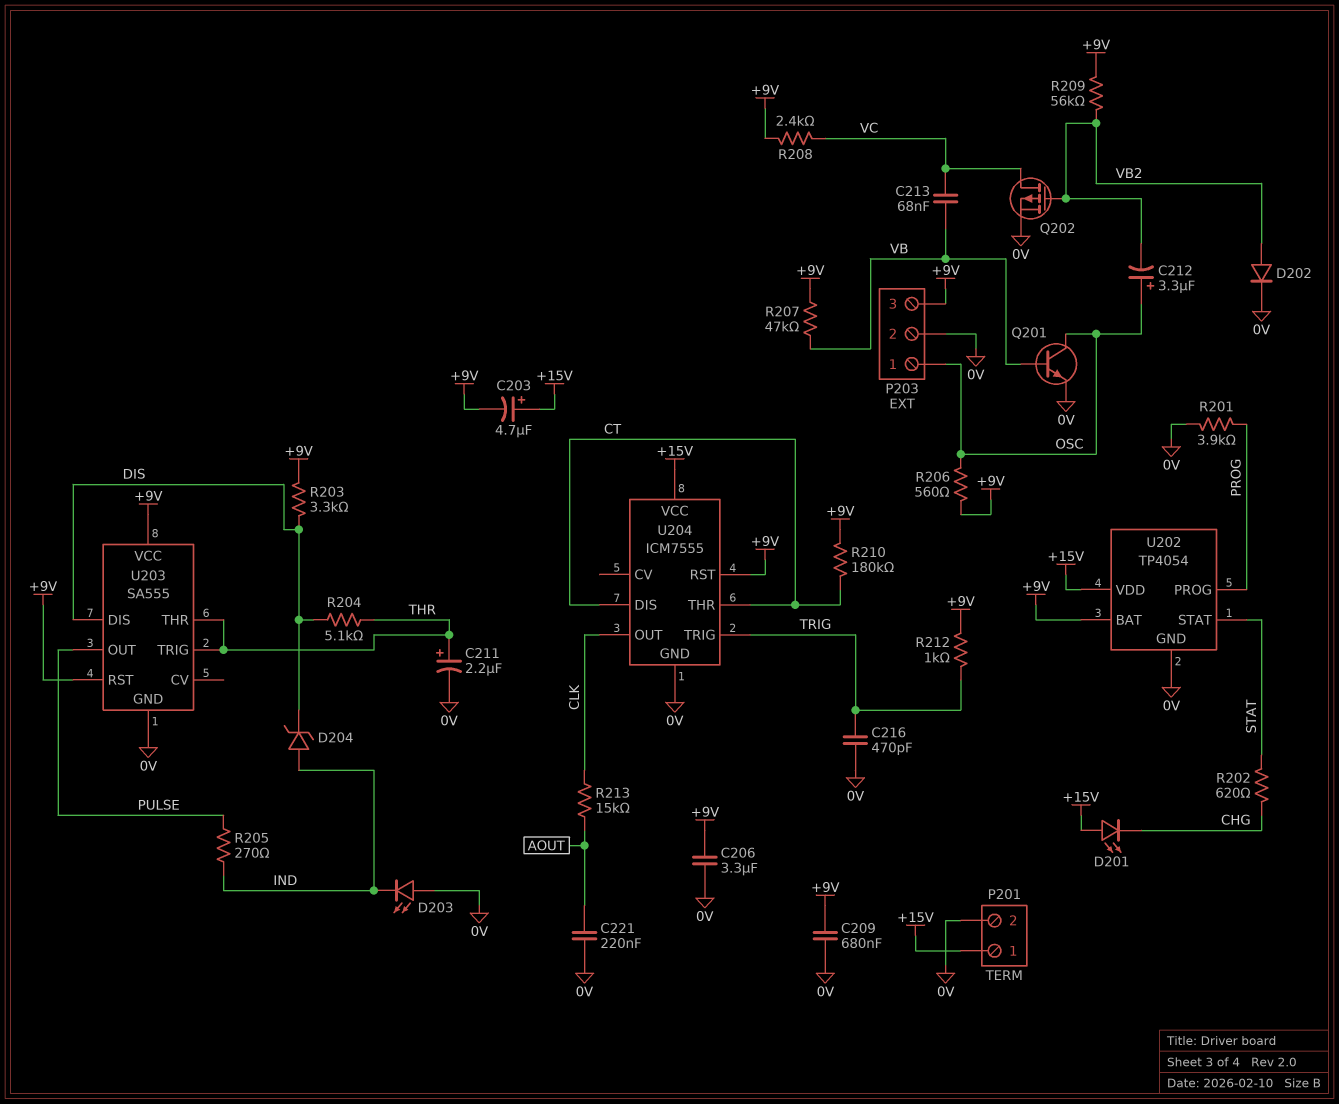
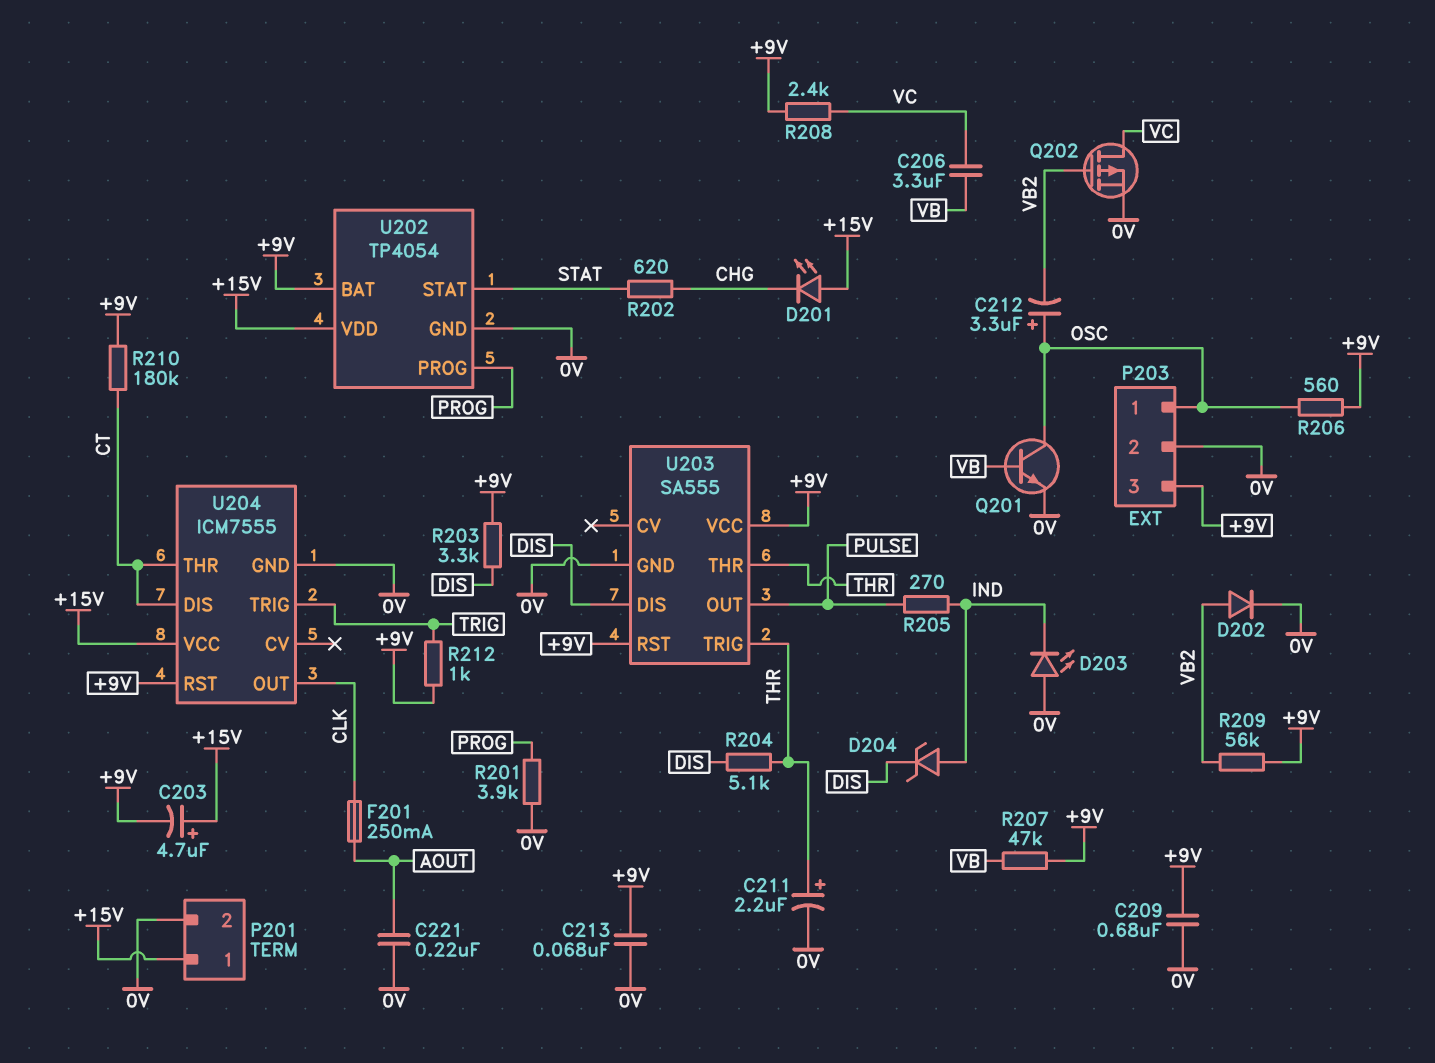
C206: 3.3uF (+9V, 0V) -> 3.3uF (VB, VC)
C213: 68nF (VB, VC) -> 68nF (+9V, 0V)
C216: 470pF (0V, TRIG) -> none
F201: none -> 250mA (AOUT, CLK)
R213: 15k (AOUT, CLK) -> none

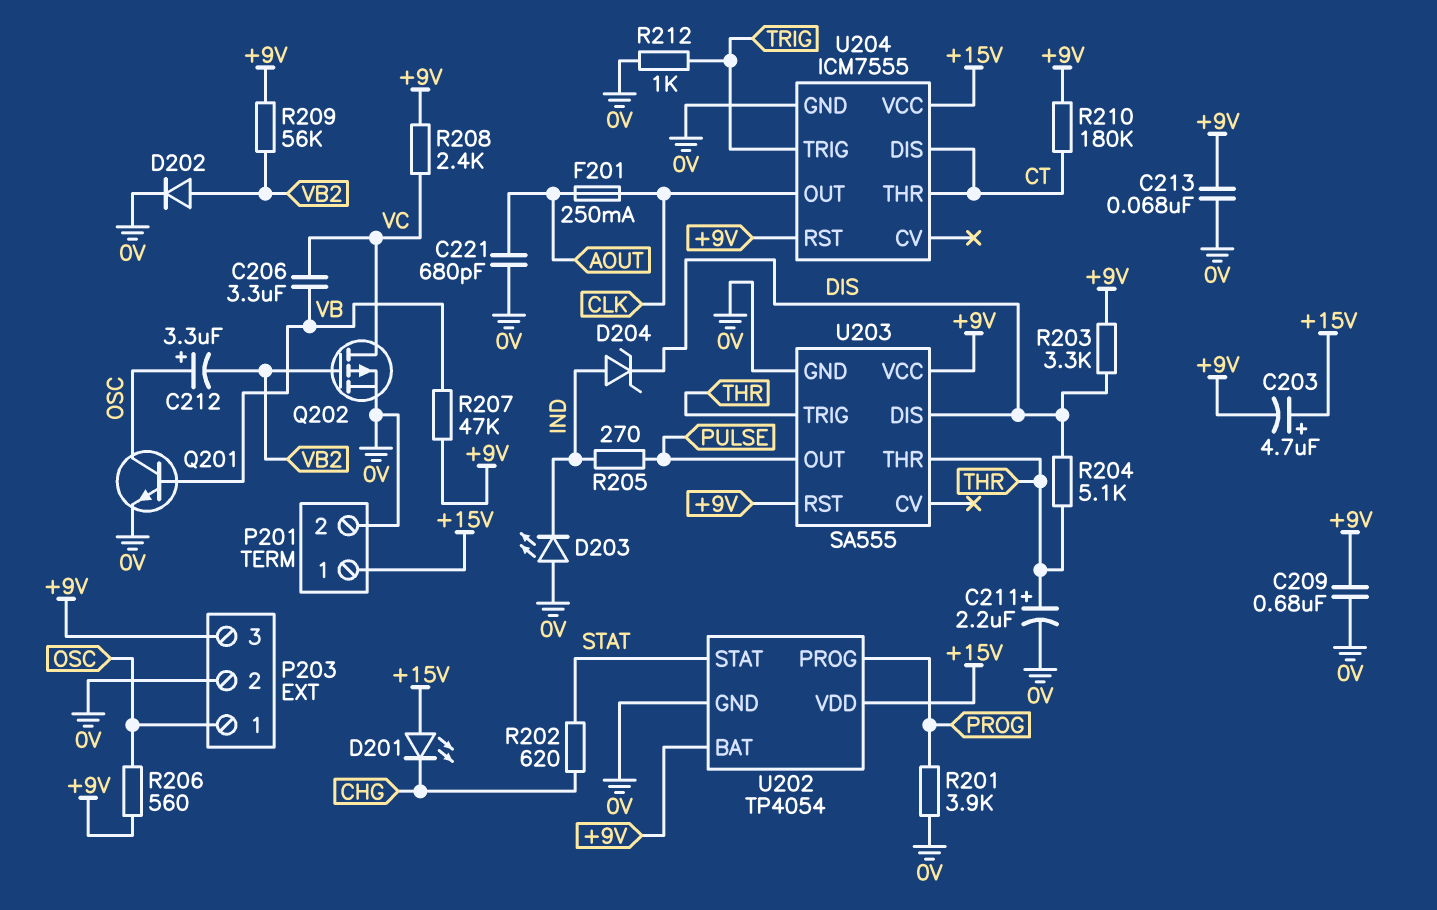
C221: 220nF (0V, AOUT) -> 680pF (0V, AOUT)
R212: 1k (+9V, TRIG) -> 1k (0V, TRIG)

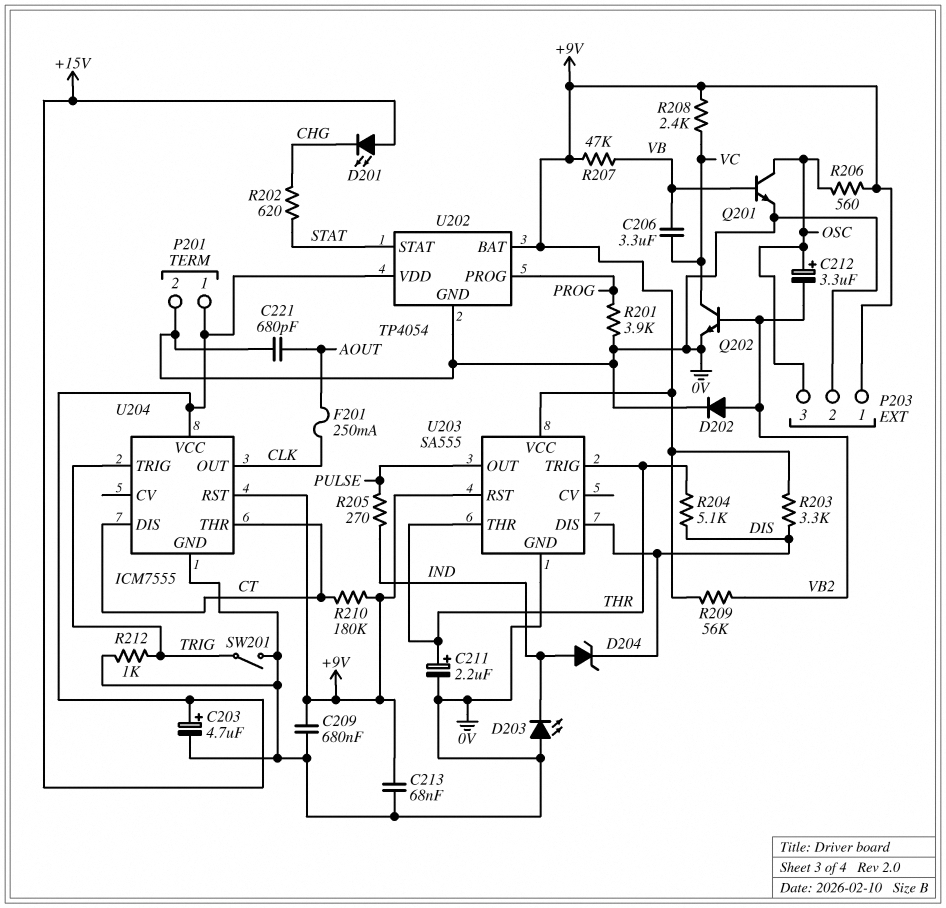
C203: 4.7uF (plus +15V, minus +9V) -> 4.7uF (plus +15V, minus 0V)
P203 pin 1: OSC -> +9V
P203 pin 3: +9V -> OSC
Q202: PMOS (G VB2, D VC, S 0V) -> NPN (B VB2, C VC, E 0V)
SW201: none -> switch (0V, TRIG)

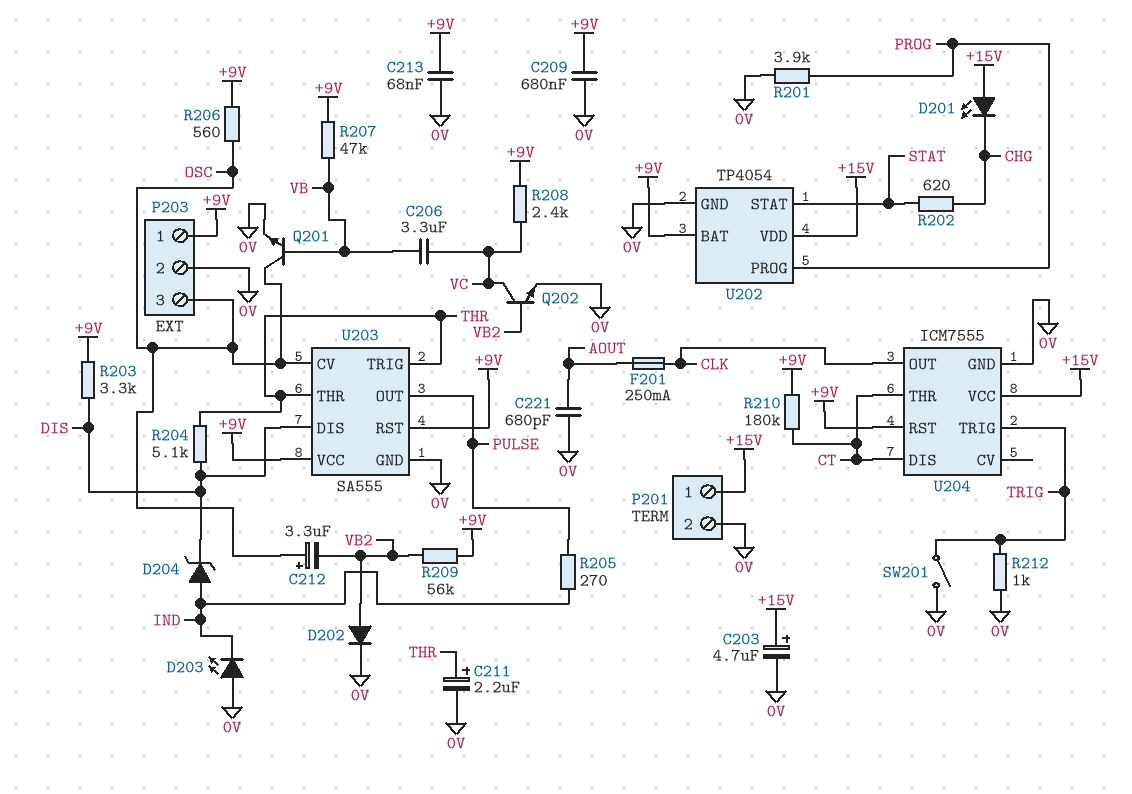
U203 pin CV: none -> OSC

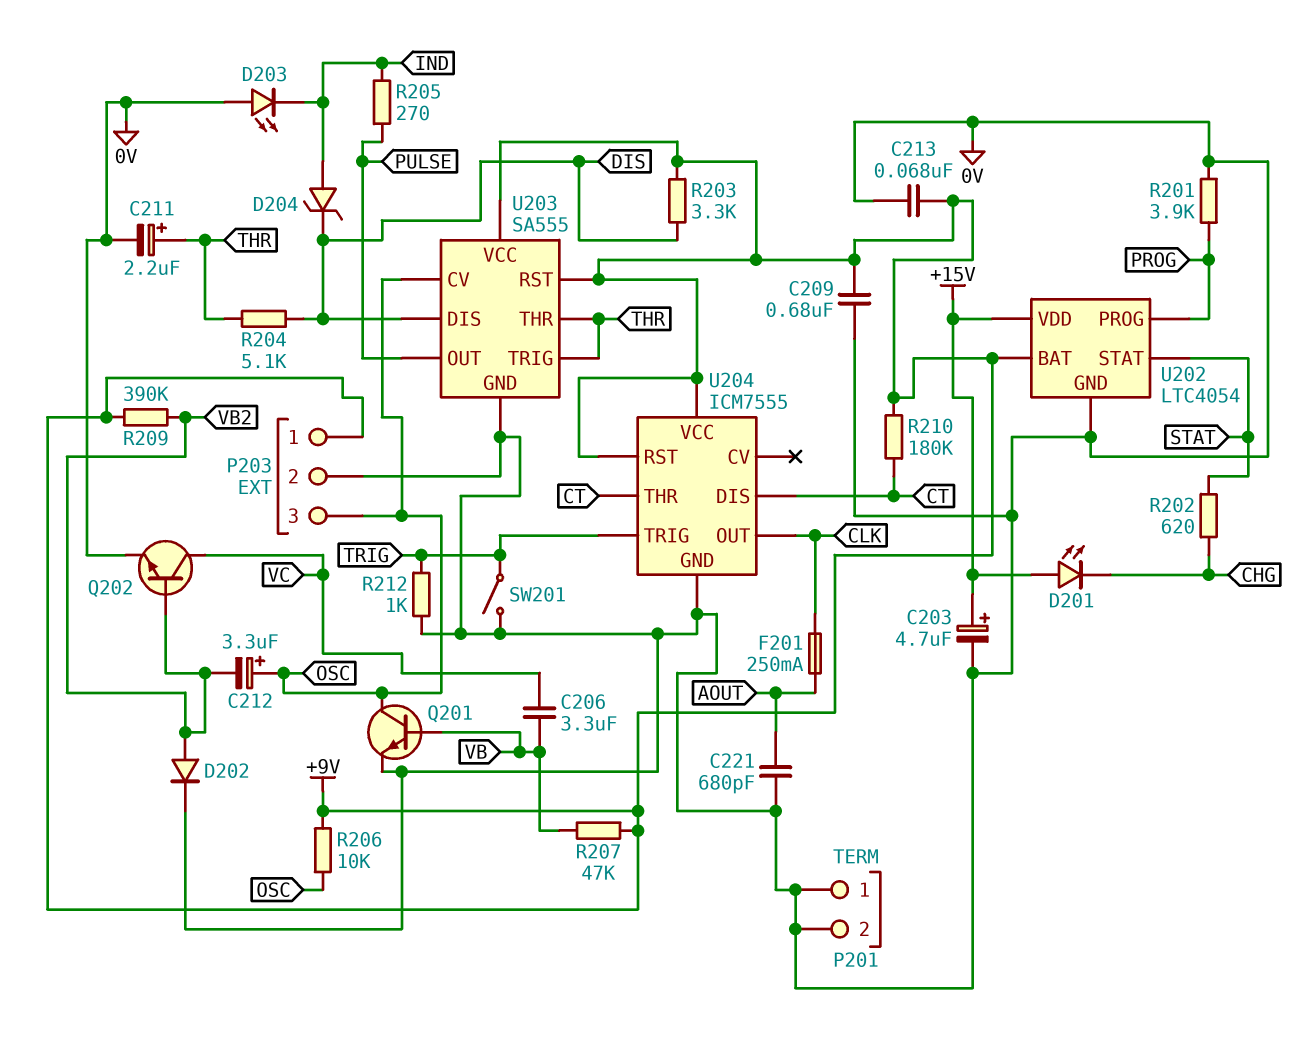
P201 pin 1: +15V -> 0V
R206: 560 (+9V, OSC) -> 10k (+9V, OSC)
R208: 2.4k (+9V, VC) -> none
R209: 56k (+9V, VB2) -> 390k (+9V, VB2)
U202: TP4054 -> LTC4054
U204 pin VCC: +15V -> +9V

